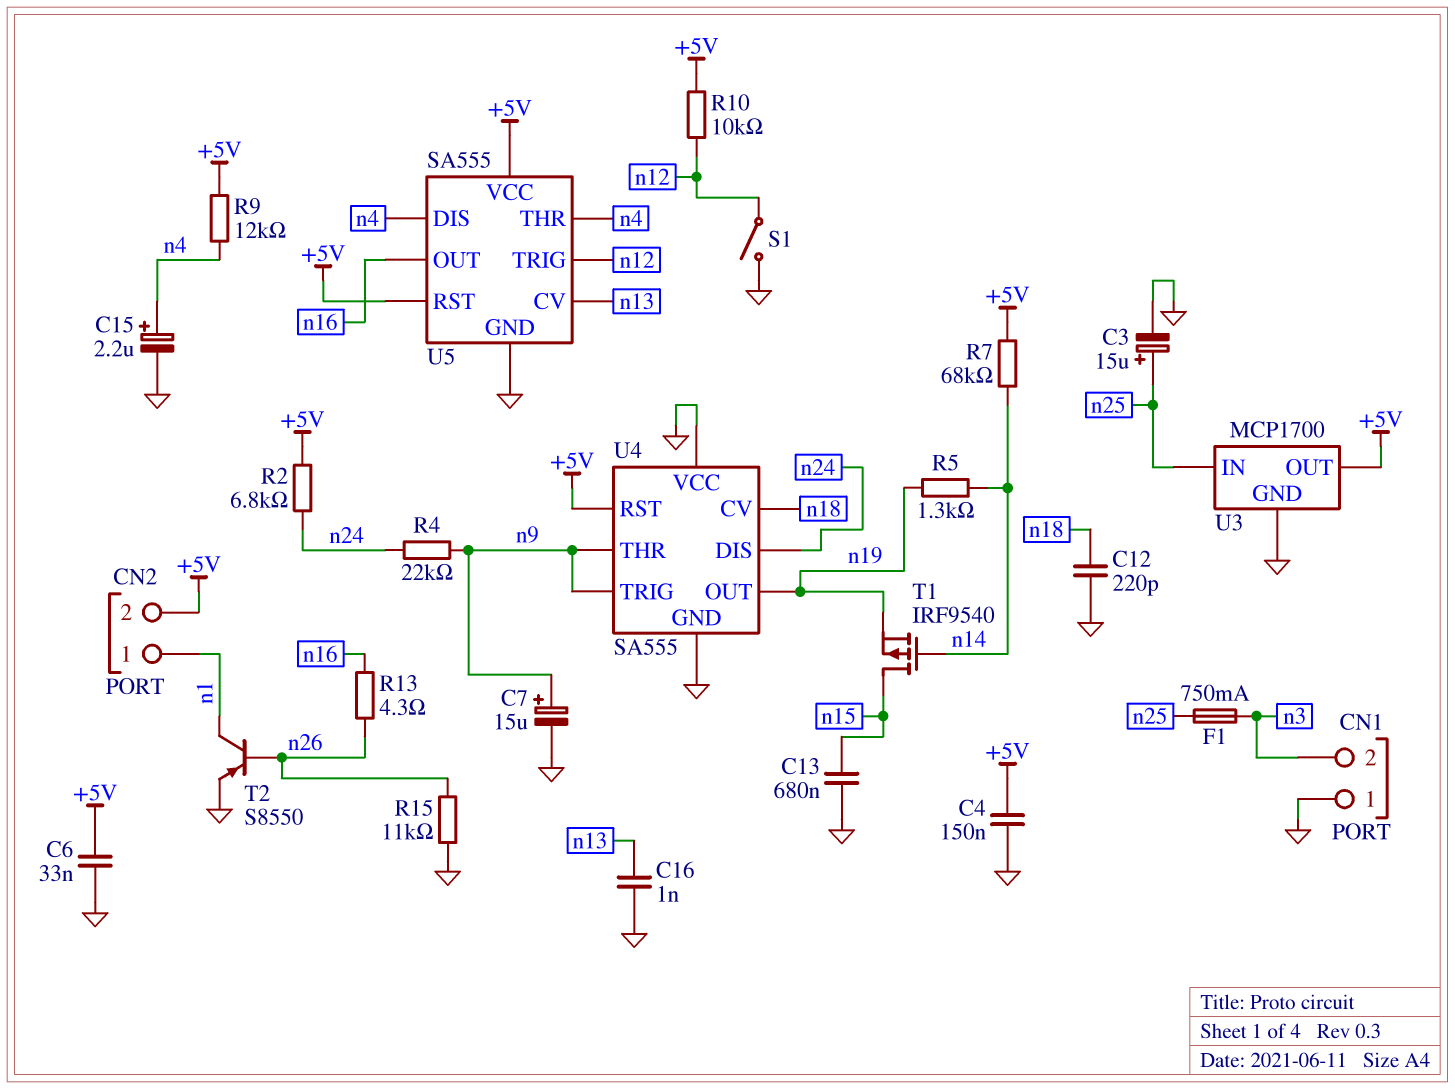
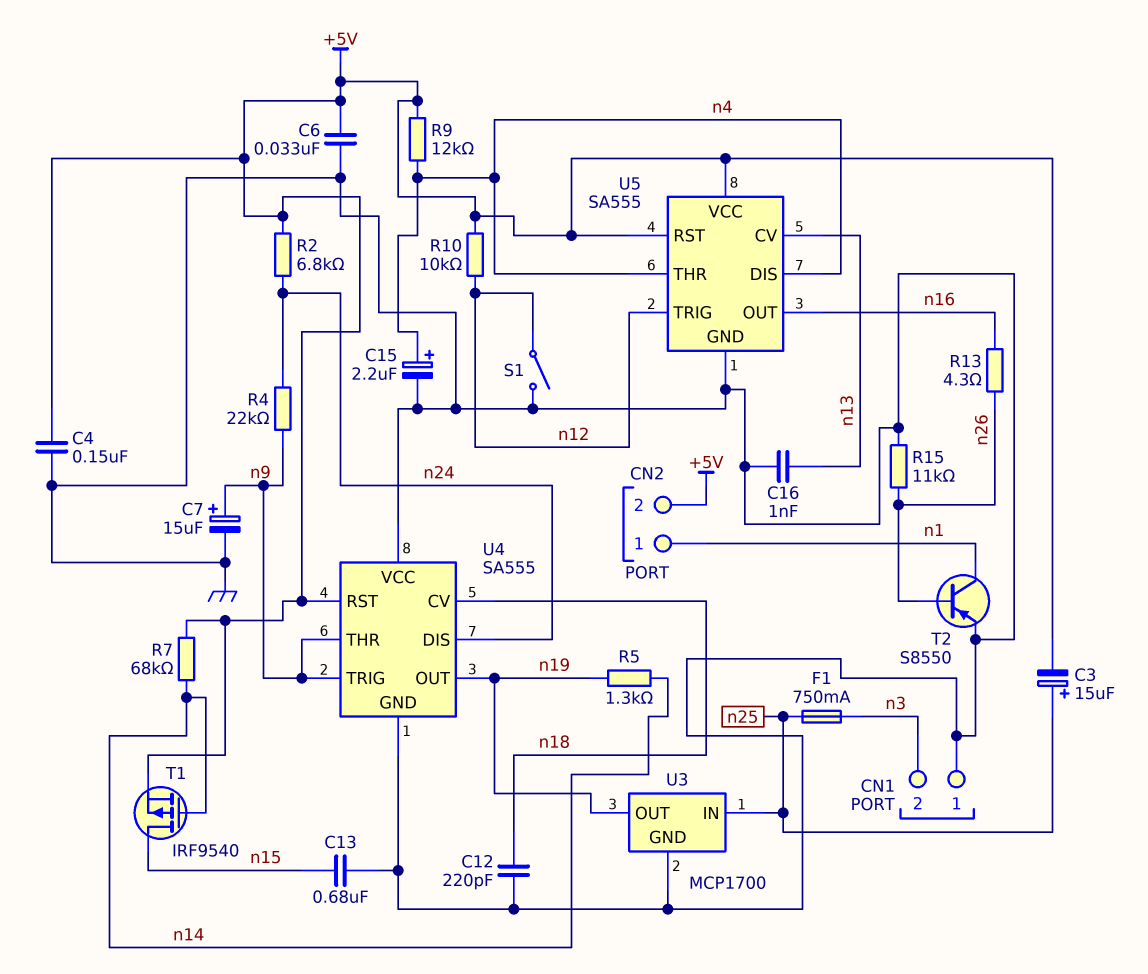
C3: 15uF (plus n25, minus GND) -> 15uF (plus n25, minus +5V)
T1: PMOS IRF9540 (G n14, D n15, S n19) -> PMOS IRF9540 (G n14, D n15, S +5V)
U3 pin OUT: +5V -> n19

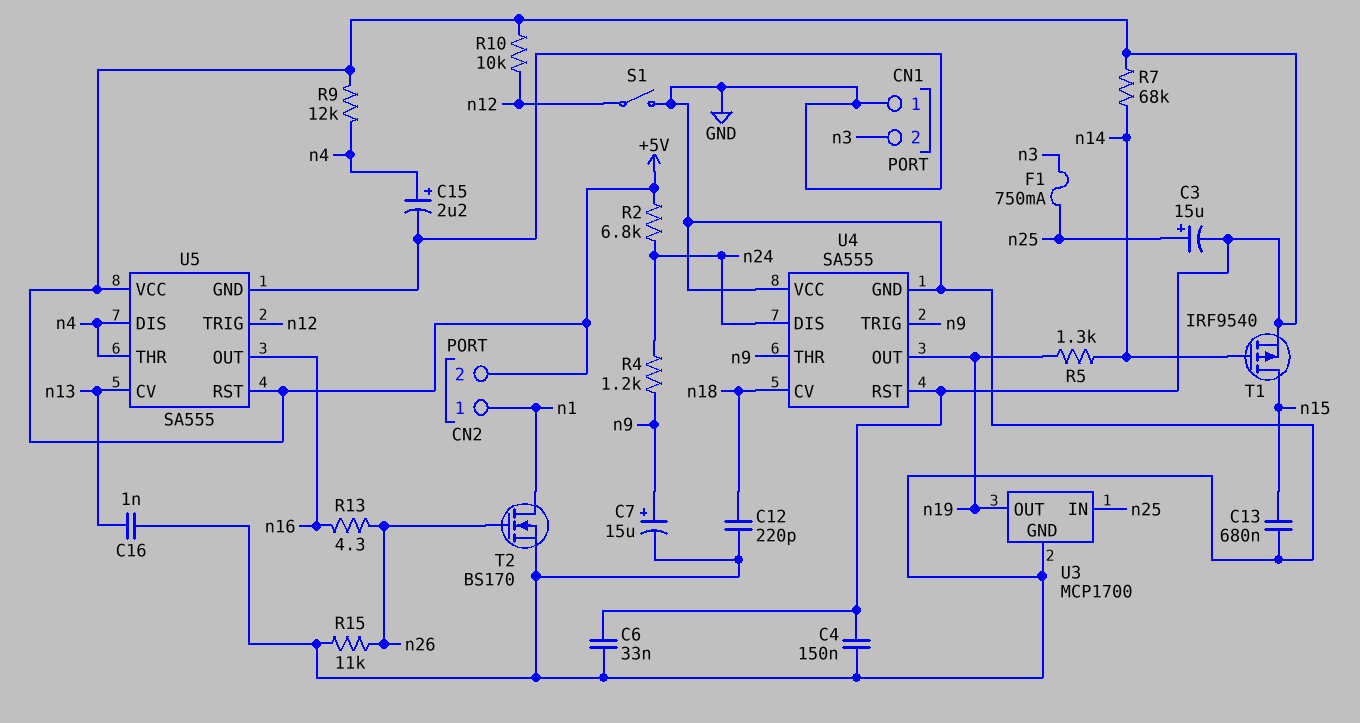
R4: 22k (n9, n24) -> 1.2k (n9, n24)
T2: PNP S8550 (B n26, C n1, E GND) -> NMOS BS170 (G n26, D n1, S GND)

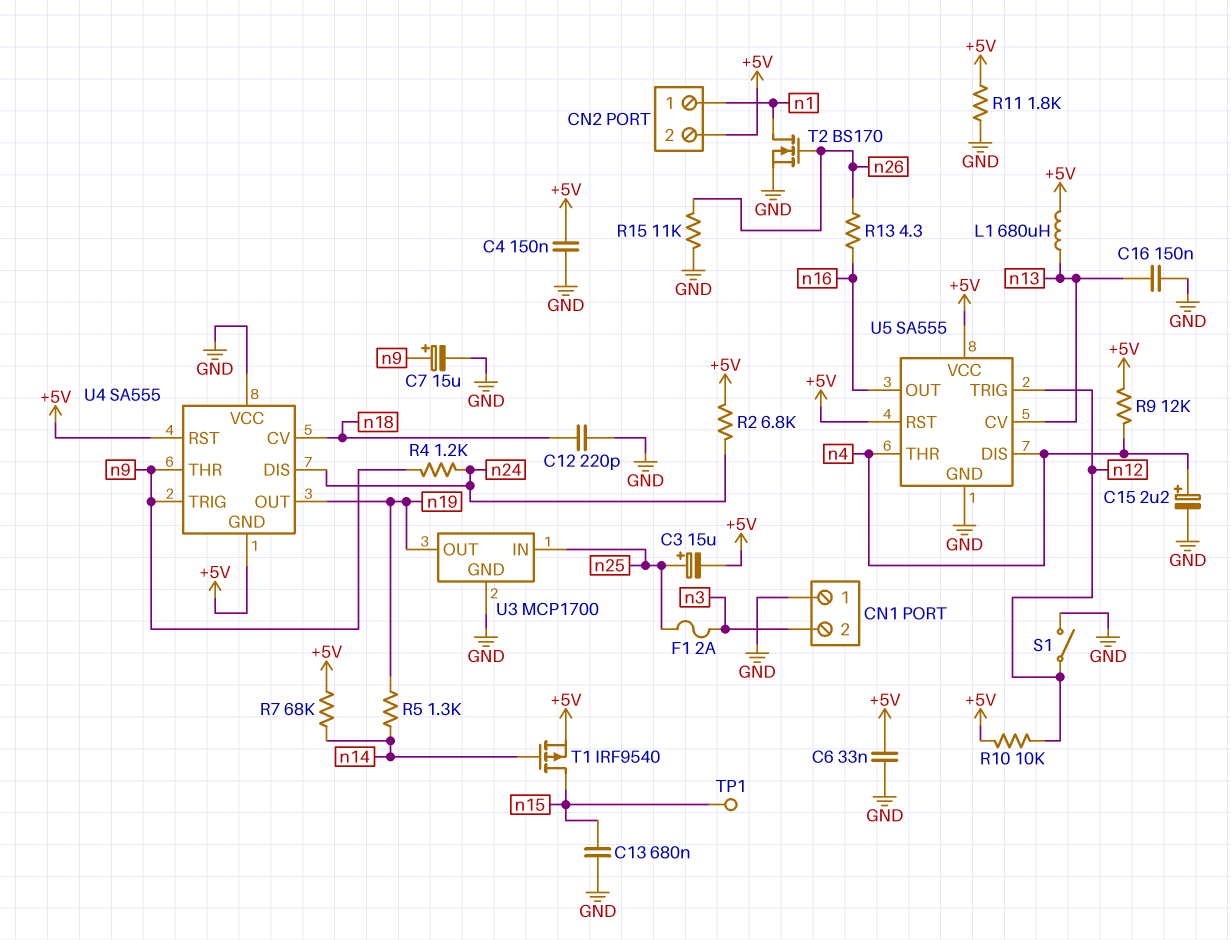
C16: 1nF (GND, n13) -> 150nF (GND, n13)
F1: 750mA (n3, n25) -> 2A (n3, n25)
L1: none -> 680uH (+5V, n13)
R11: none -> 1.8k (+5V, GND)
TP1: none -> test point (n15)
U4 pin GND: GND -> +5V

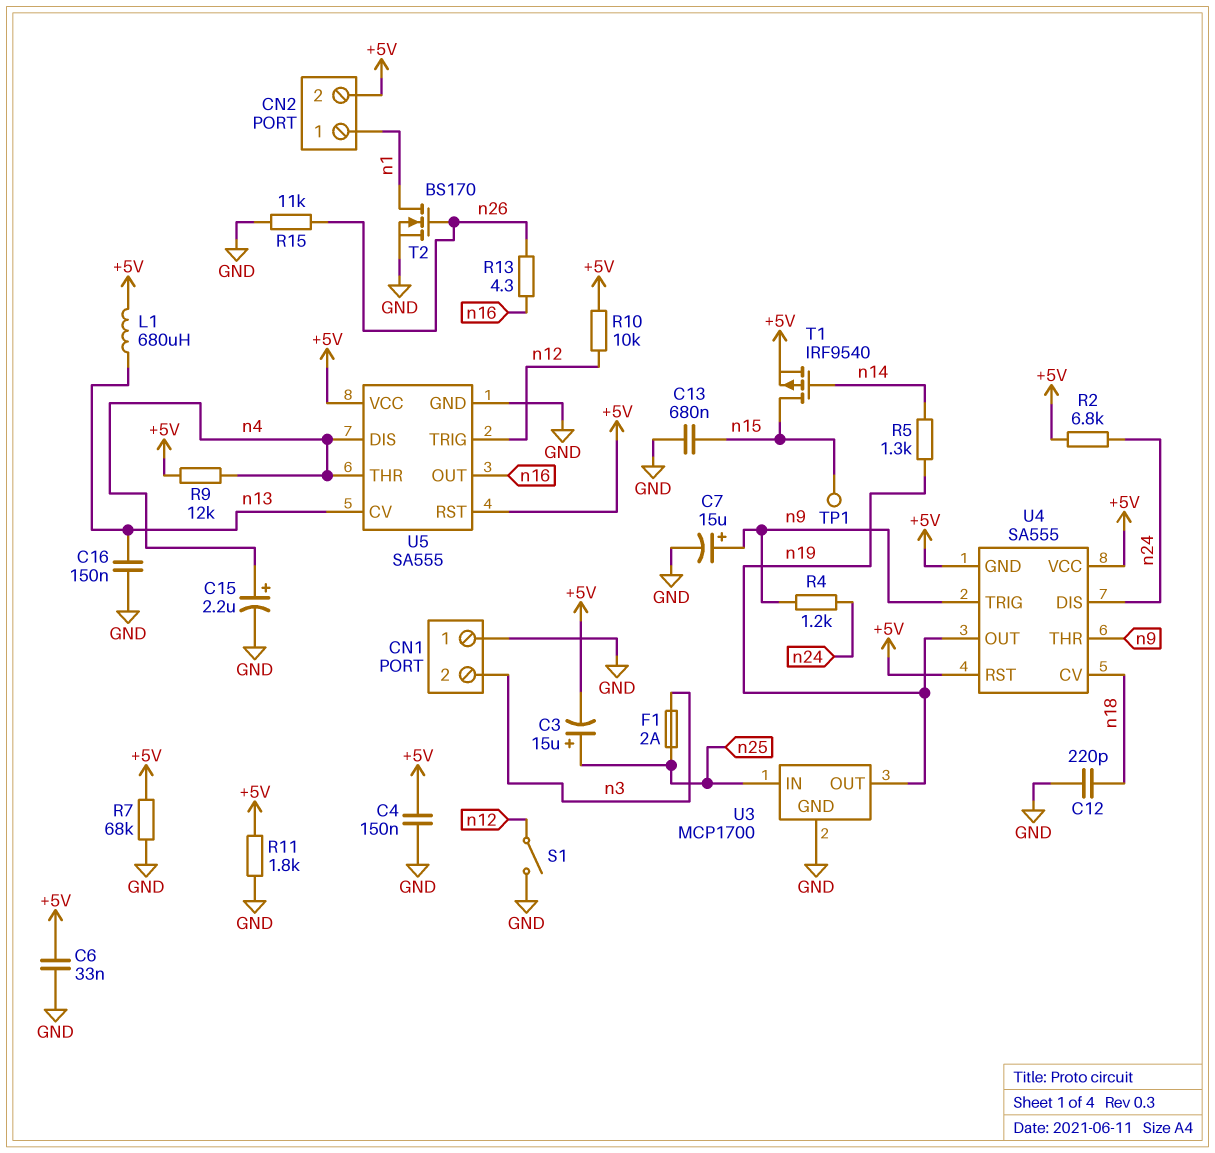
R7: 68k (+5V, n14) -> 68k (+5V, GND)
U4 pin VCC: GND -> +5V

